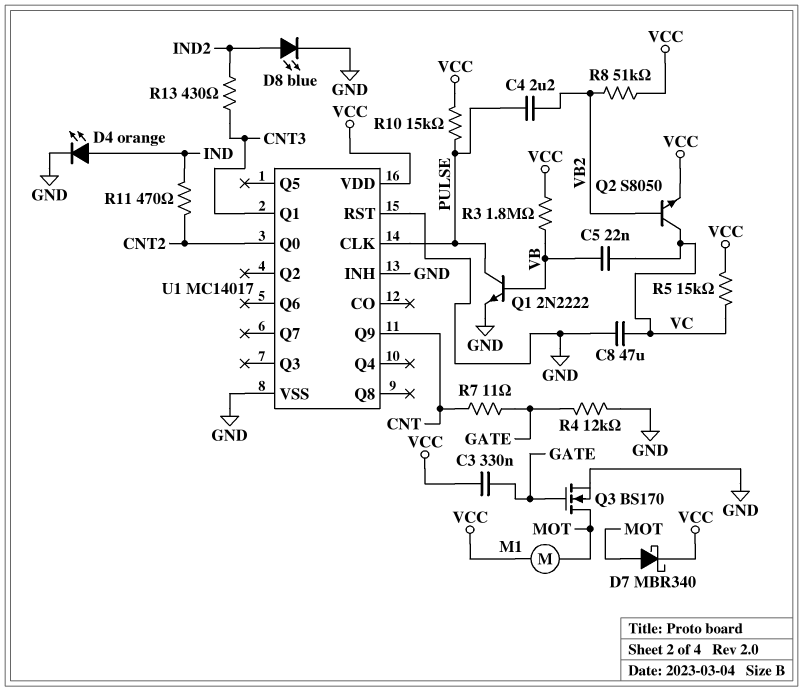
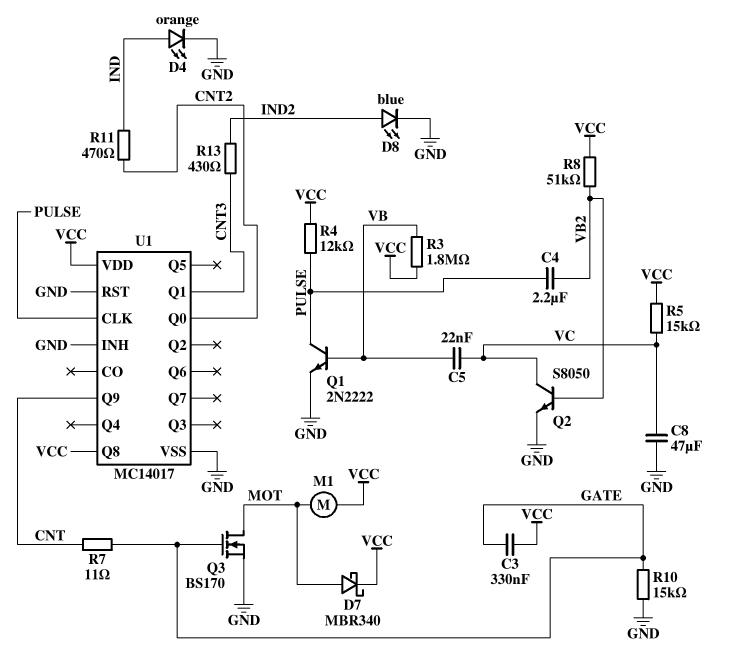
Q2: NPN S8050 (B VB2, C VC, E VCC) -> NPN S8050 (B VB2, C VC, E GND)
R4: 12k (GATE, GND) -> 12k (PULSE, VCC)
R10: 15k (PULSE, VCC) -> 15k (GATE, GND)
U1 pin Q8: none -> VCC

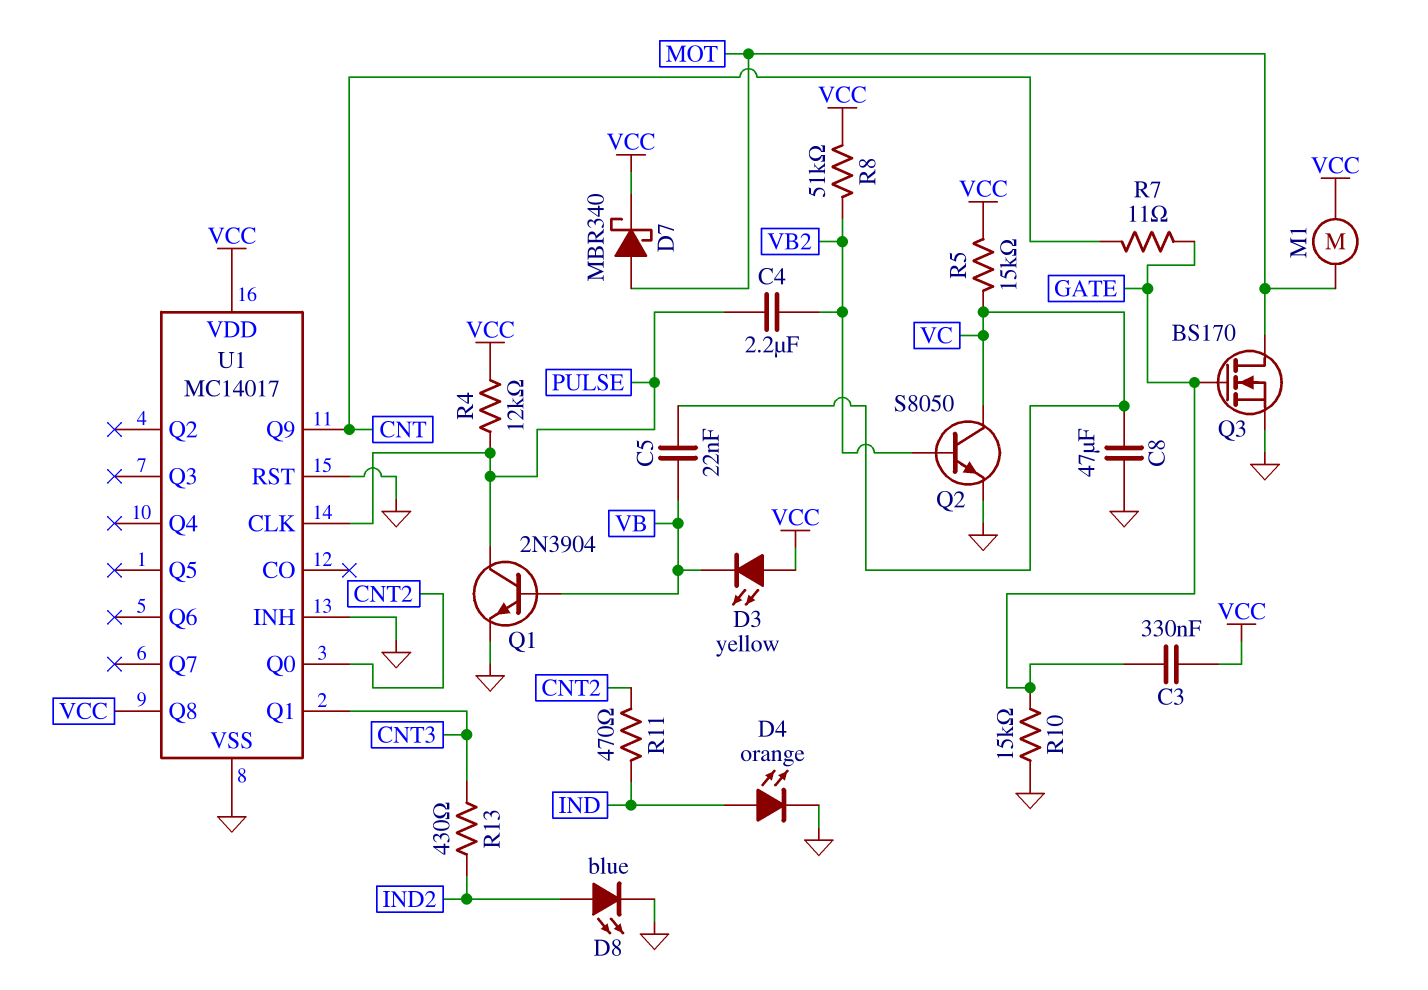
D3: none -> LED yellow (A VCC, K VB)
Q1: NPN 2N2222 (B VB, C PULSE, E GND) -> NPN 2N3904 (B VB, C PULSE, E GND)
R3: 1.8M (VB, VCC) -> none

